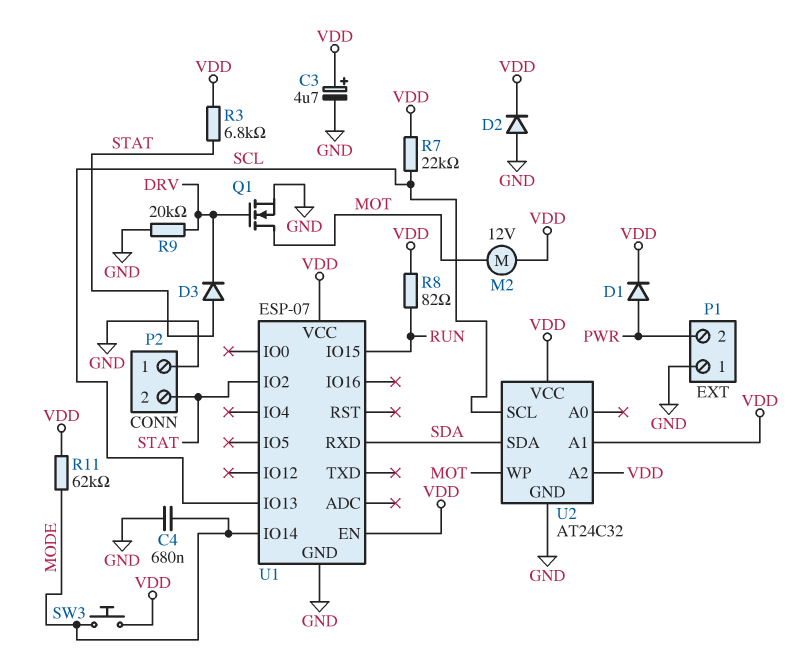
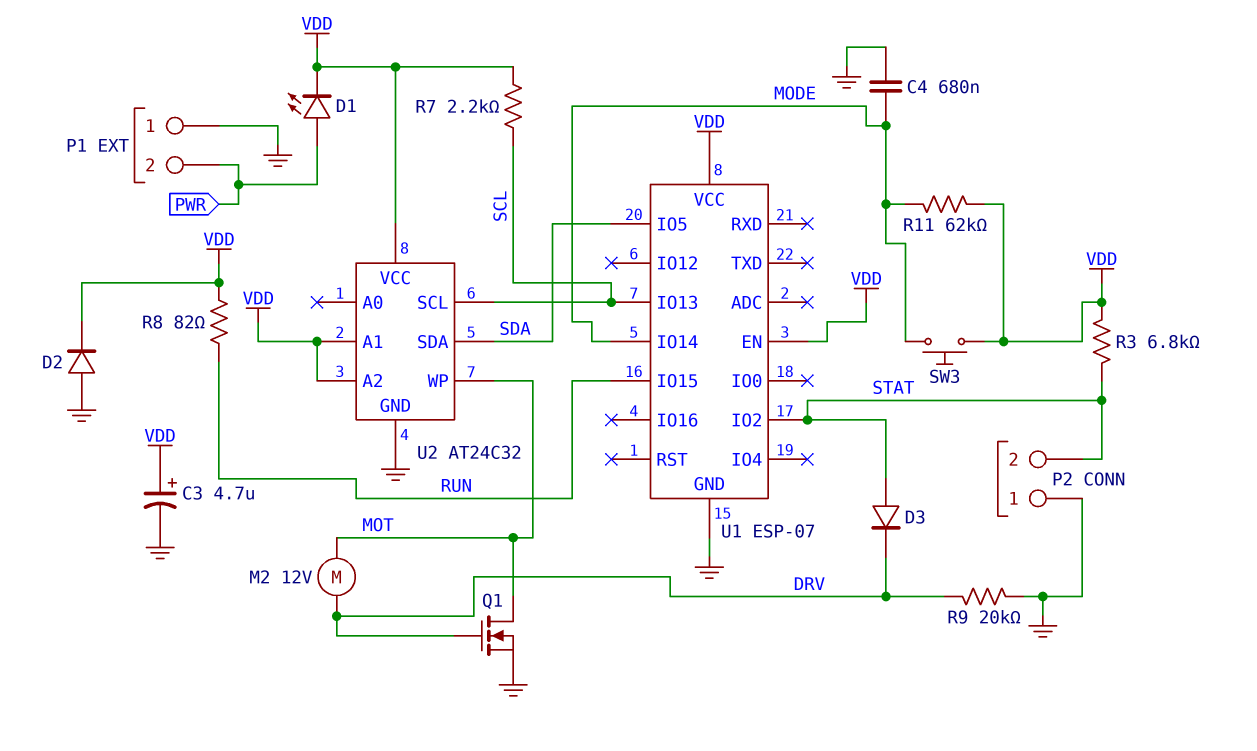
D1: diode (A PWR, K VDD) -> LED (A PWR, K VDD)
M2: motor 12V (MOT, VDD) -> motor 12V (DRV, MOT)
R7: 22k (SCL, VDD) -> 2.2k (SCL, VDD)
U1 pin IO5: none -> SDA
U1 pin RXD: SDA -> none

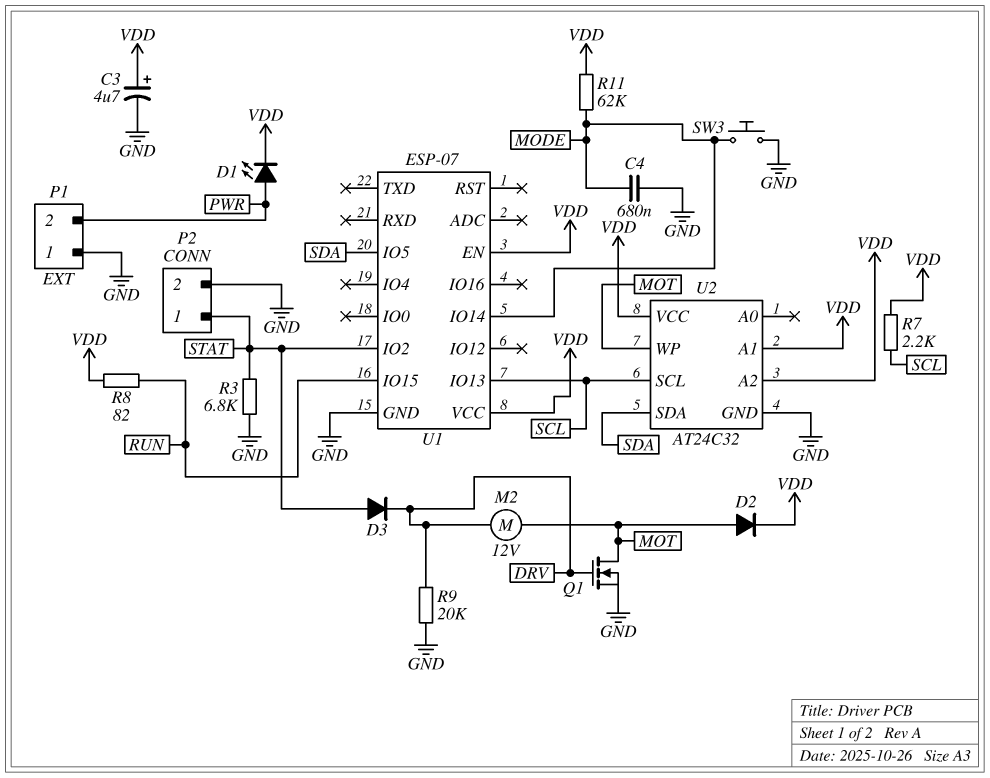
D2: diode (A GND, K VDD) -> diode (A MOT, K VDD)
P2 pin 1: GND -> STAT
P2 pin 2: STAT -> GND
R3: 6.8k (STAT, VDD) -> 6.8k (GND, STAT)
SW3: button (MODE, VDD) -> button (GND, MODE)

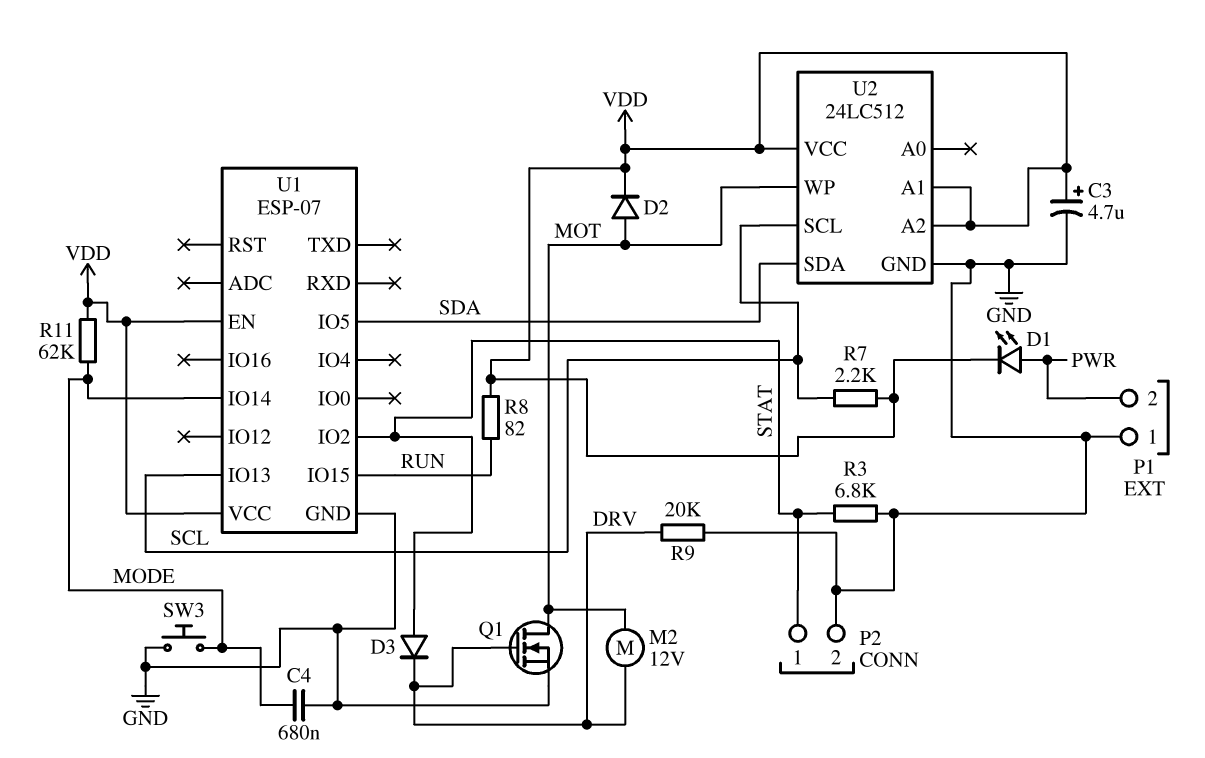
U2: AT24C32 -> 24LC512

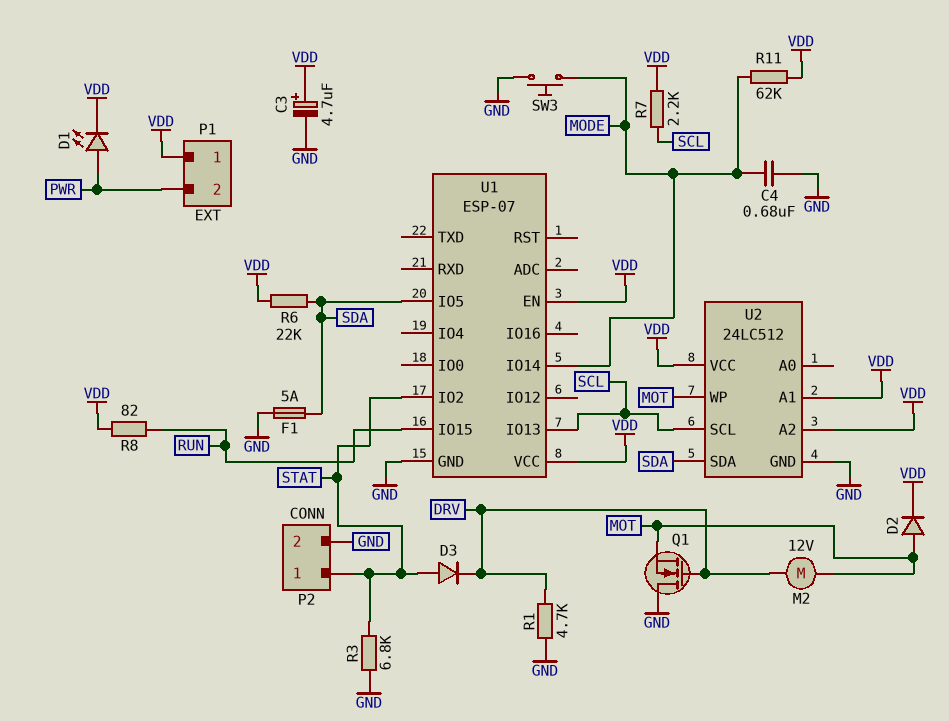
F1: none -> 5A (GND, SDA)
P1 pin 1: GND -> VDD
Q1: NMOS (G DRV, D MOT, S GND) -> NMOS (G DRV, D GND, S MOT)
R1: none -> 4.7k (DRV, GND)
R6: none -> 22k (SDA, VDD)
R9: 20k (DRV, GND) -> none

